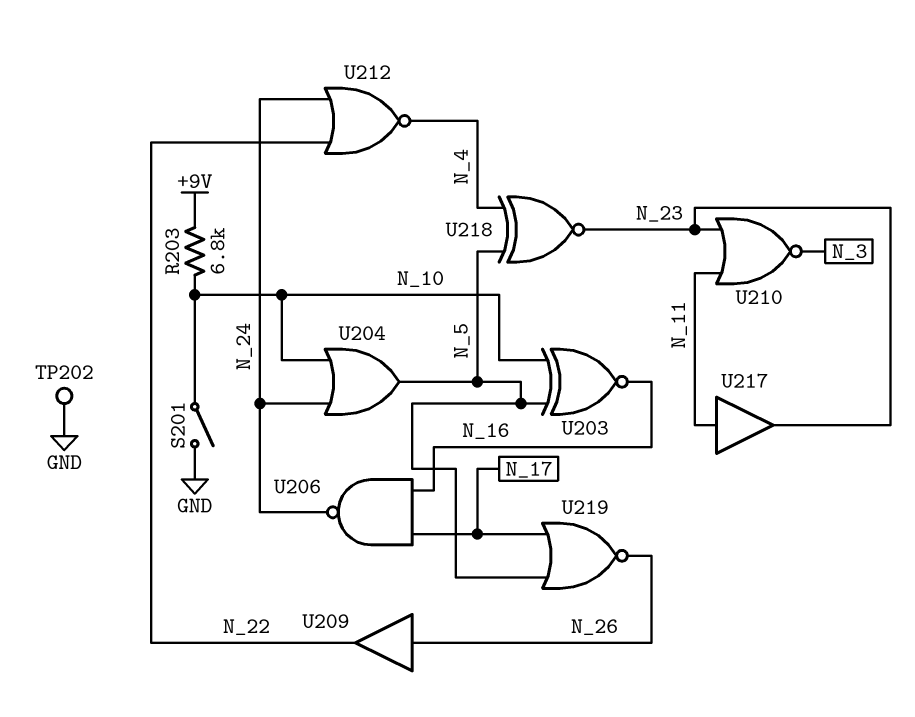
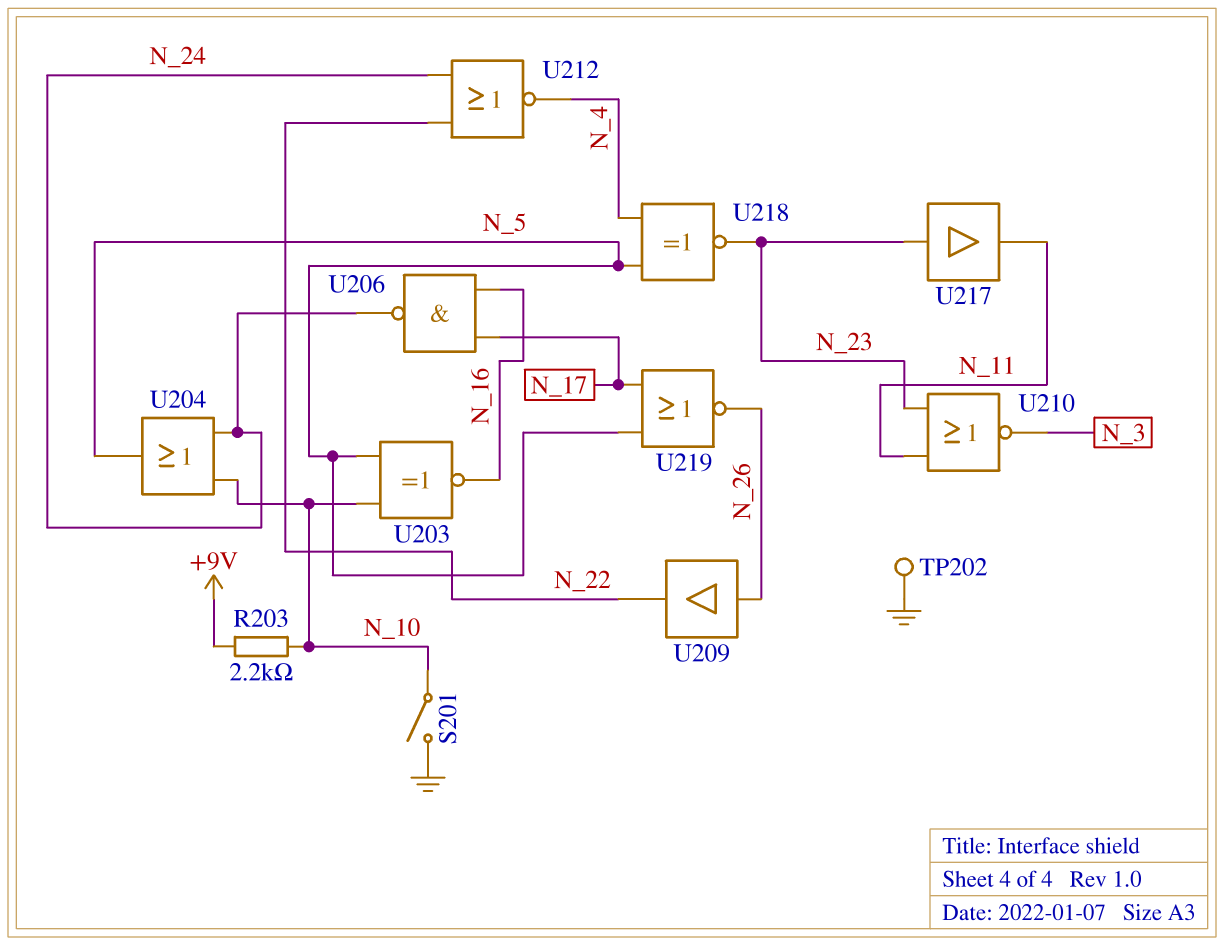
R203: 6.8k (+9V, N_10) -> 2.2k (+9V, N_10)
U217: buffer (in N_11, out N_23) -> buffer (in N_23, out N_11)

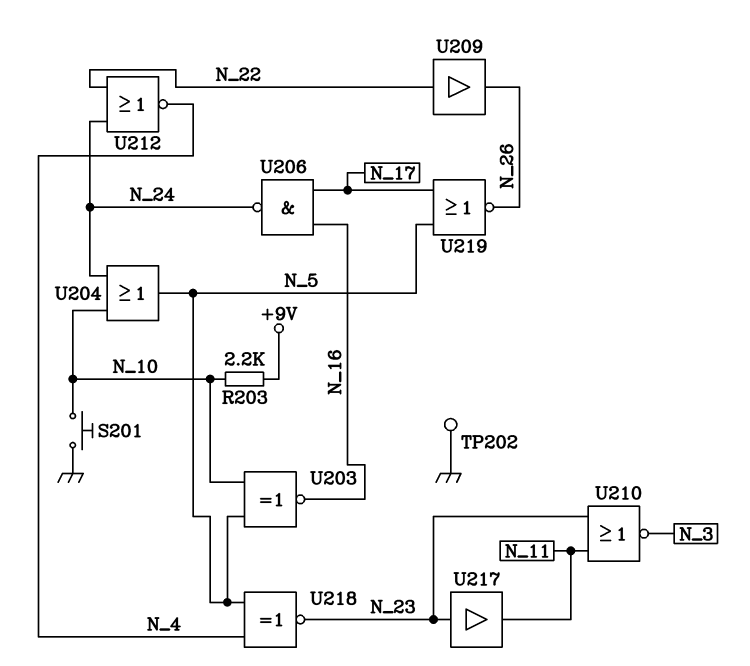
S201: switch (GND, N_10) -> button (GND, N_10)
U209: buffer (in N_26, out N_22) -> buffer (in N_22, out N_26)

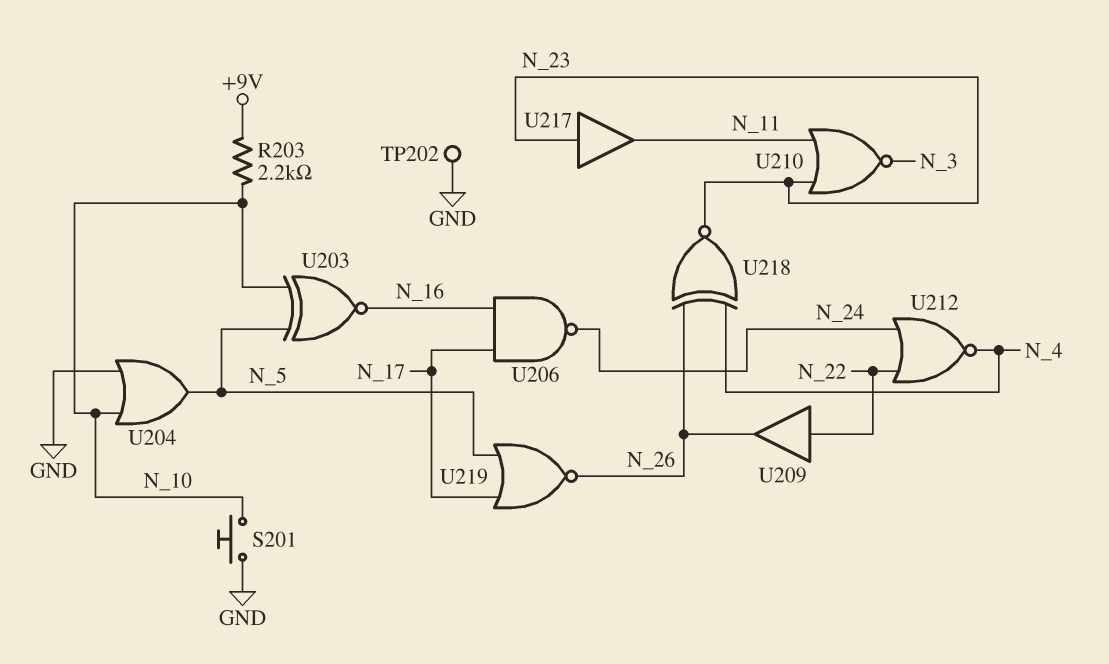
U204: OR (in N_10, in N_24, out N_5) -> OR (in GND, in N_10, out N_5)
U218: XNOR (in N_4, in N_5, out N_23) -> XNOR (in N_4, in N_26, out N_23)

